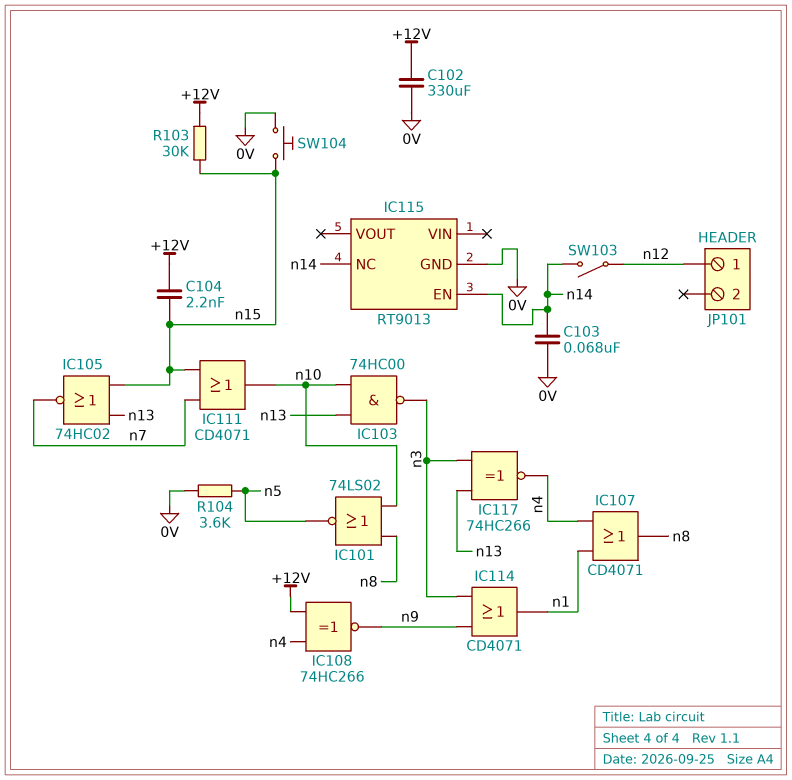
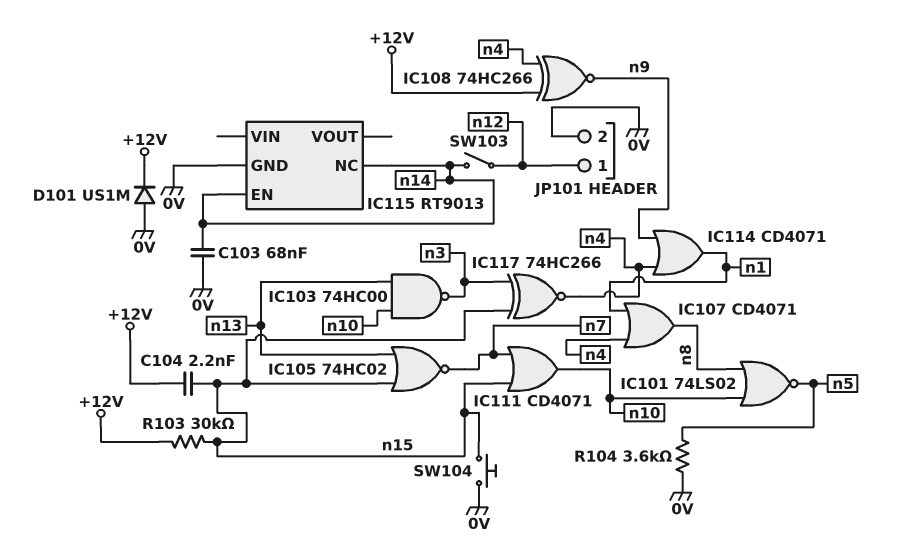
C102: 330uF (+12V, 0V) -> none
D101: none -> diode US1M (A 0V, K +12V)
IC114: OR CD4071 (in n3, in n9, out n1) -> OR CD4071 (in n4, in n9, out n1)
IC117: XNOR 74HC266 (in n3, in n13, out n4) -> XNOR 74HC266 (in n3, in n15, out n4)
JP101 pin 2: none -> 0V

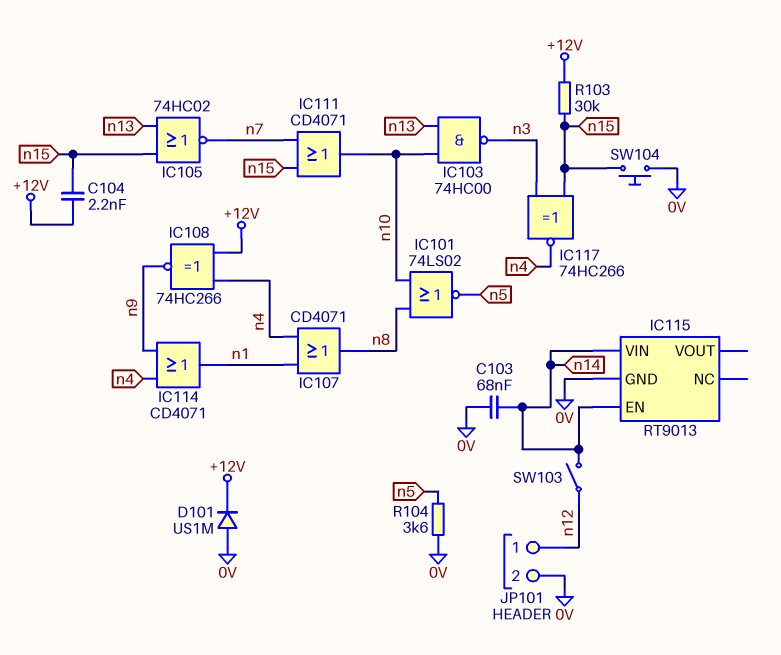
IC115 pin NC: n14 -> none
IC115 pin VIN: none -> n14

